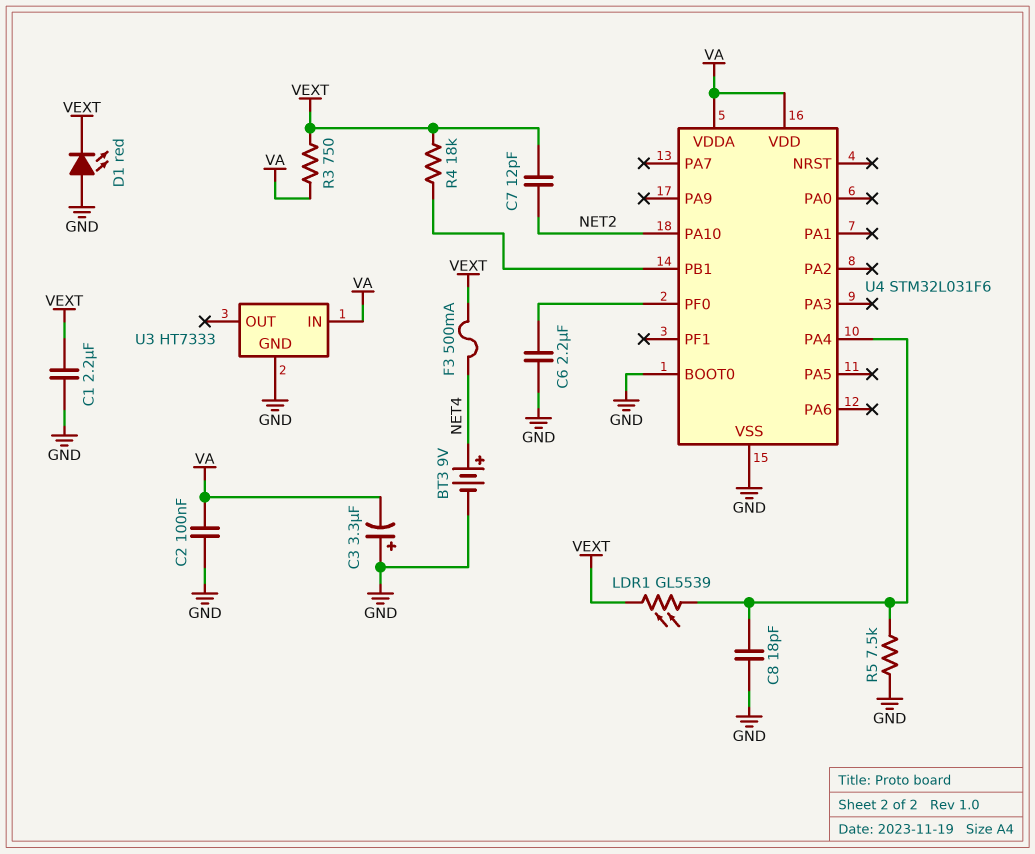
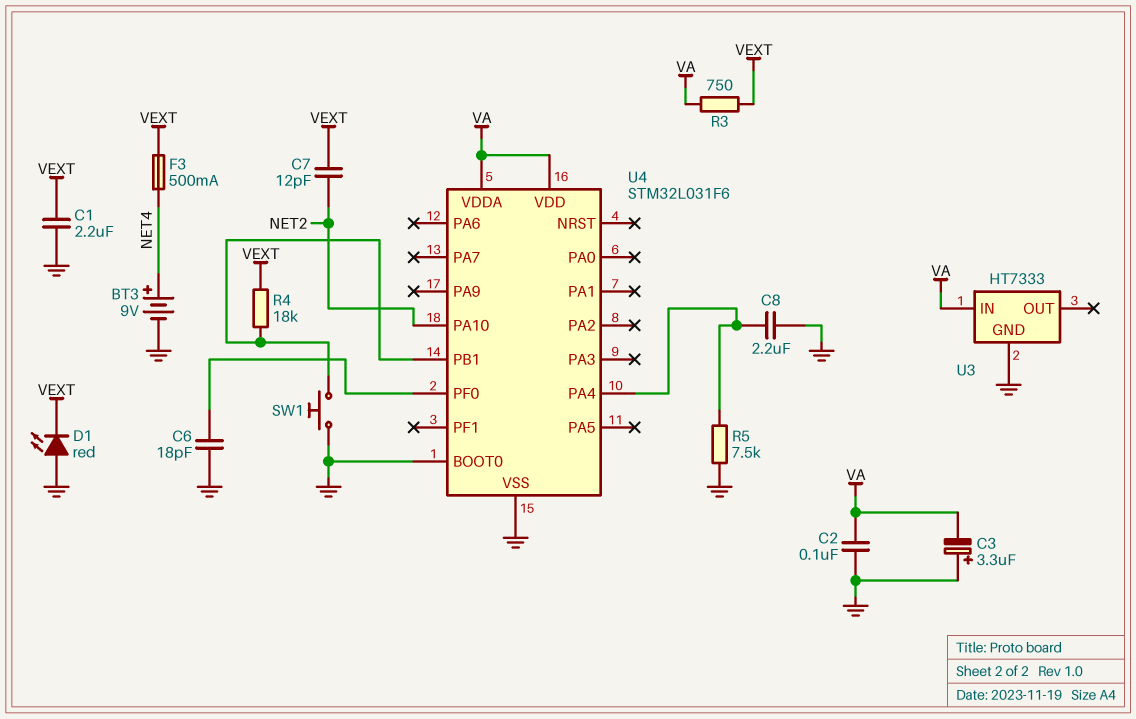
C6: 2.2uF (GND, U4/PF0) -> 18pF (GND, U4/PF0)
C8: 18pF (GND, U4/PA4) -> 2.2uF (GND, U4/PA4)
LDR1: GL5539 (U4/PA4, VEXT) -> none
SW1: none -> button (GND, U4/PB1)

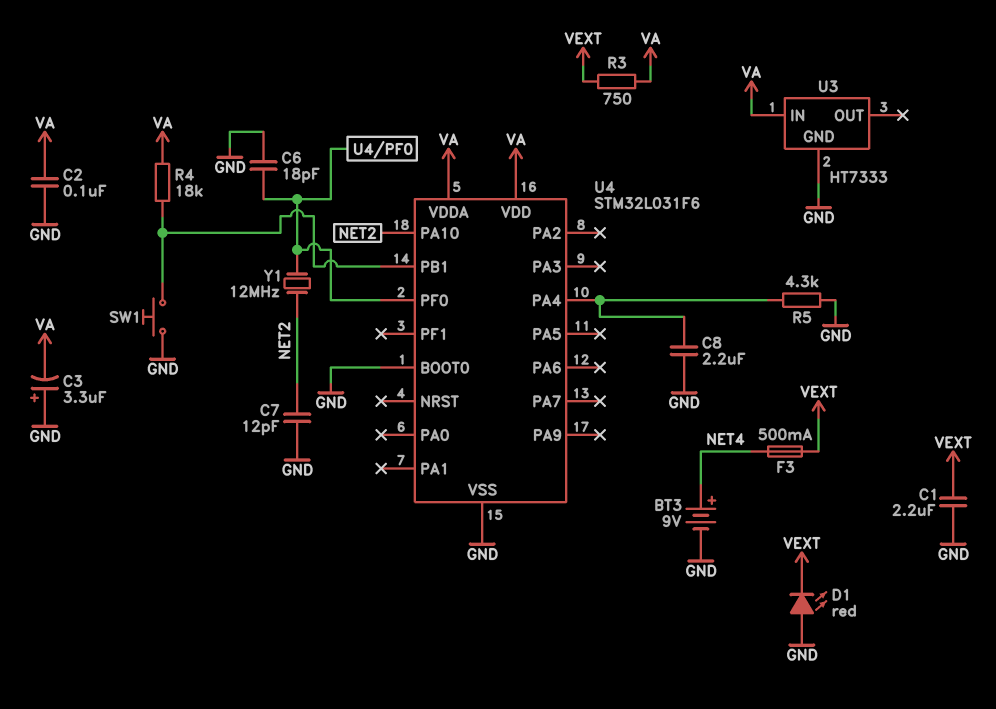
C7: 12pF (NET2, VEXT) -> 12pF (GND, NET2)
R4: 18k (U4/PB1, VEXT) -> 18k (U4/PB1, VA)
R5: 7.5k (GND, U4/PA4) -> 4.3k (GND, U4/PA4)
Y1: none -> 12MHz (NET2, U4/PF0)

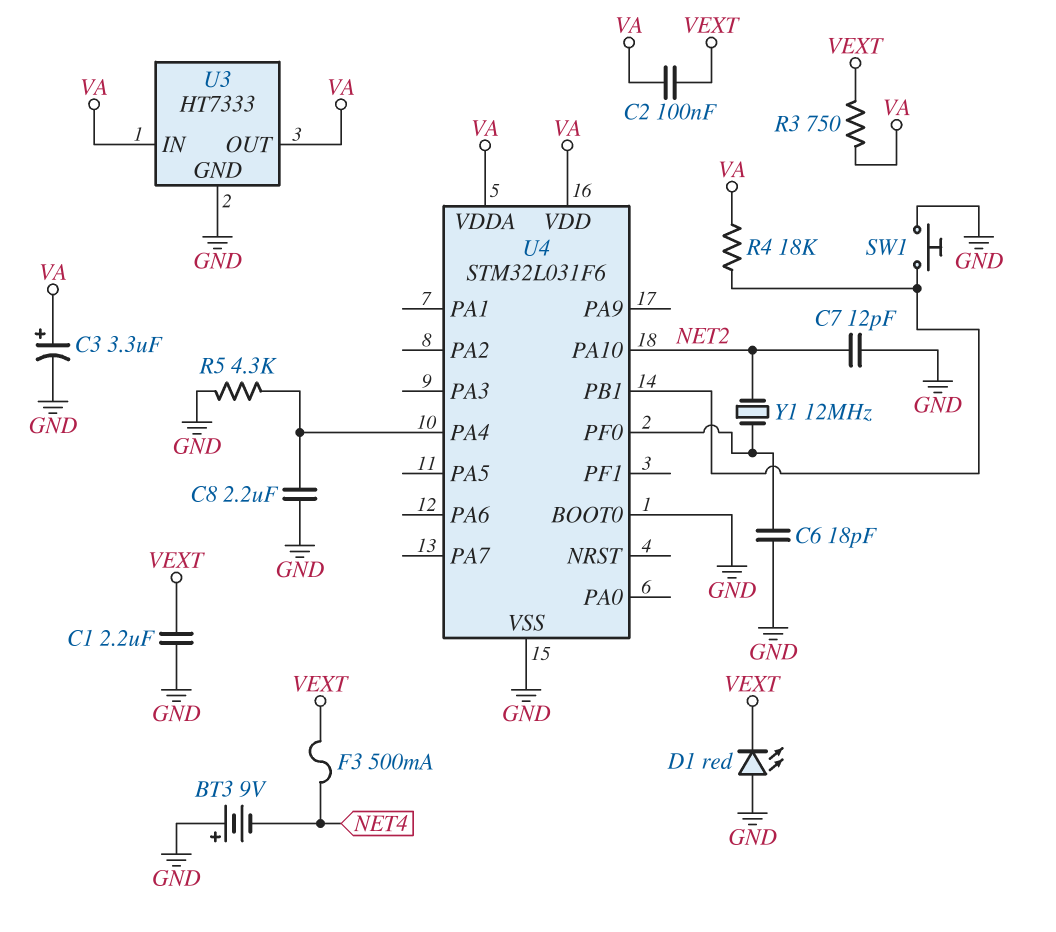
BT3: 9V (plus NET4, minus GND) -> 9V (plus GND, minus NET4)
C2: 100nF (GND, VA) -> 100nF (VA, VEXT)
C3: 3.3uF (plus GND, minus VA) -> 3.3uF (plus VA, minus GND)
U3 pin OUT: none -> VA

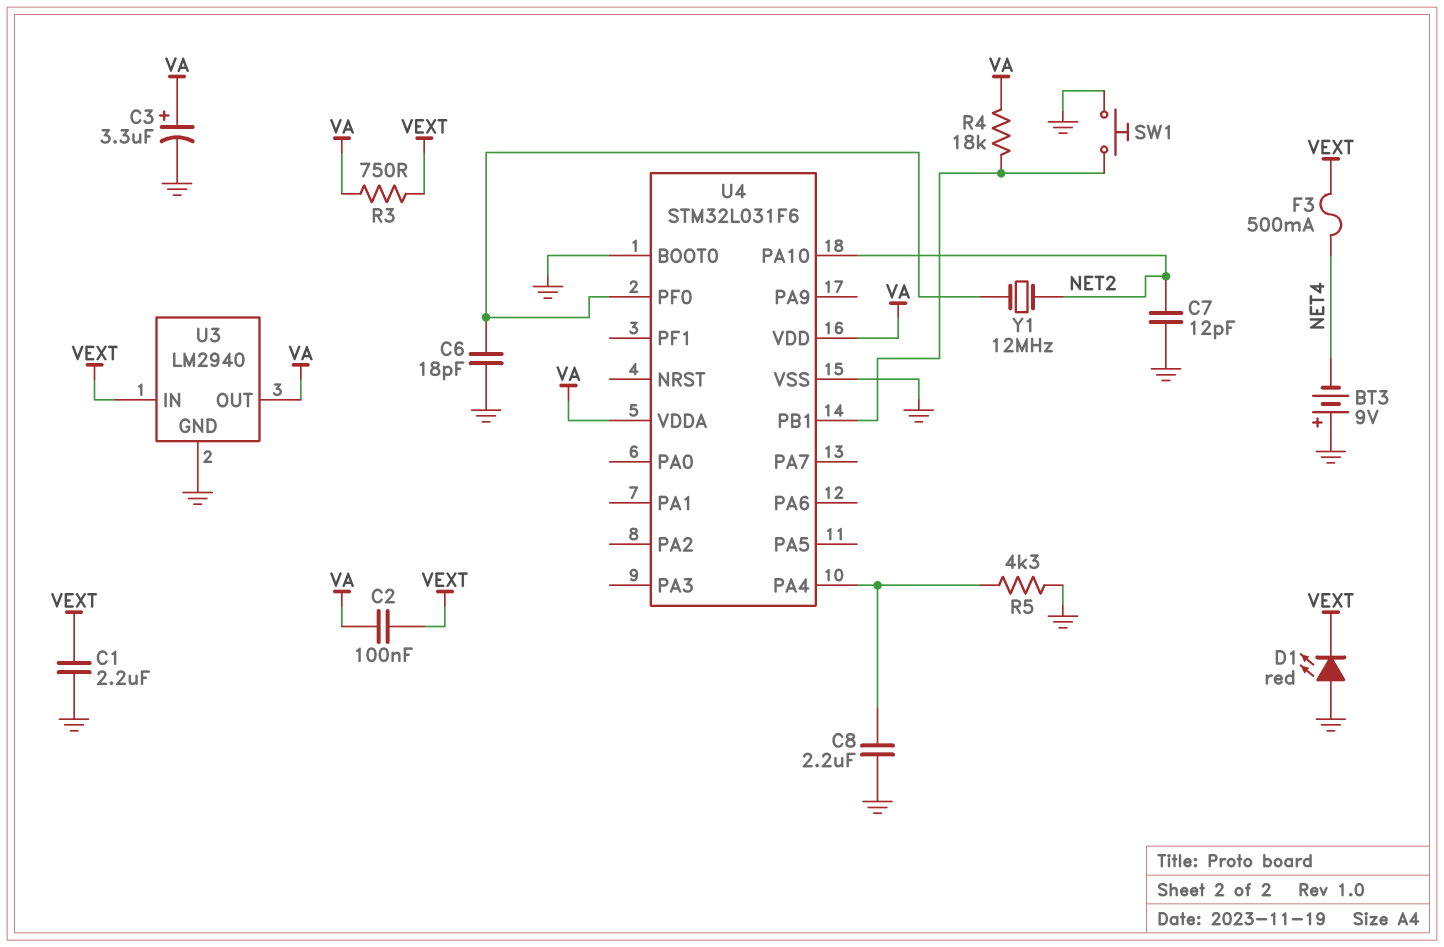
U3: HT7333 -> LM2940
U3 pin IN: VA -> VEXT

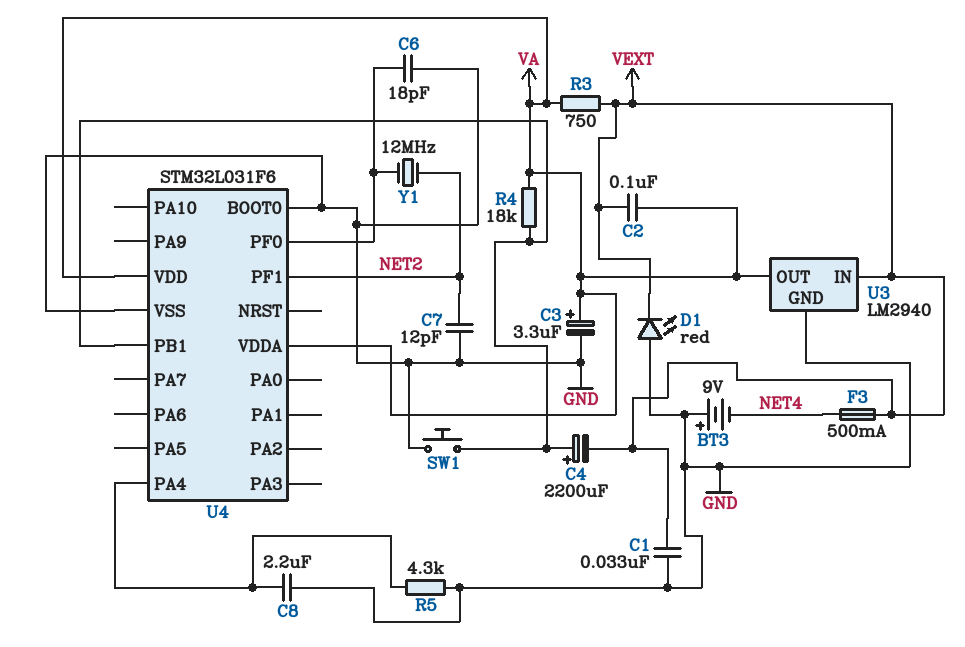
C1: 2.2uF (GND, VEXT) -> 33nF (GND, VEXT)
C4: none -> 2200uF (plus U4/PB1, minus VEXT)
U4 pin PA10: NET2 -> none
U4 pin PF1: none -> NET2

